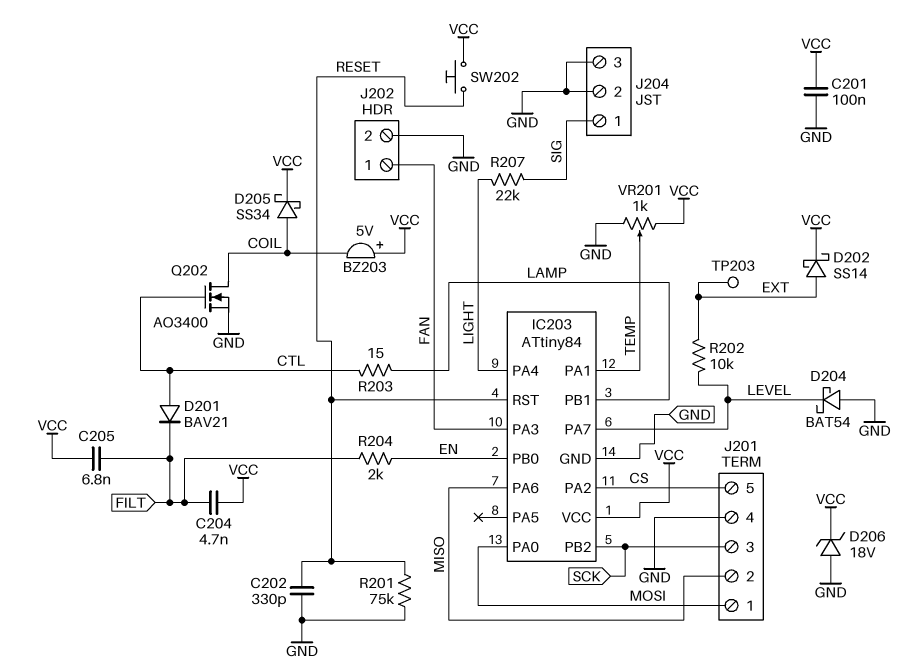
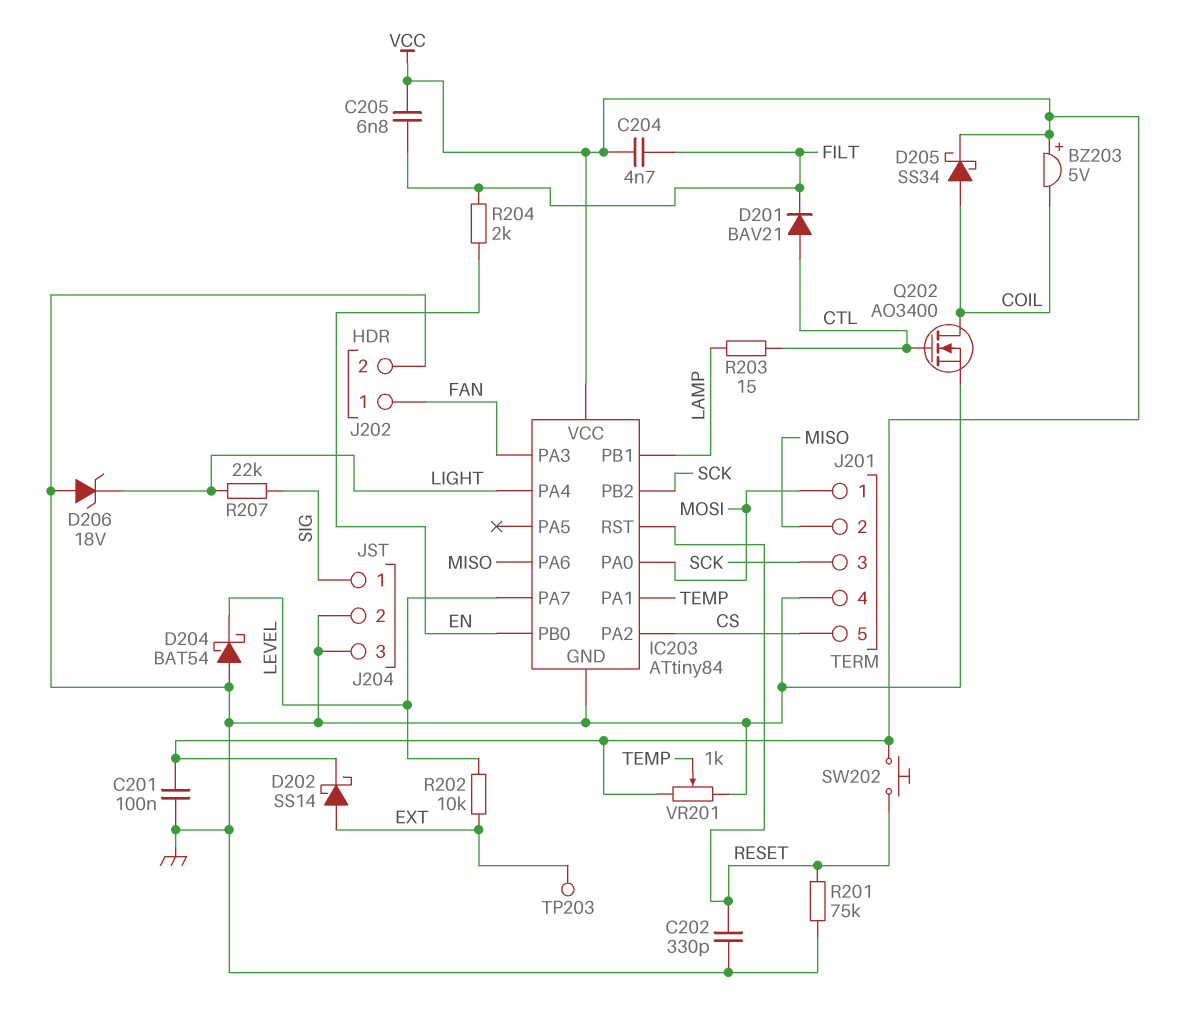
D206: zener 18V (A GND, K VCC) -> zener 18V (A GND, K LIGHT)

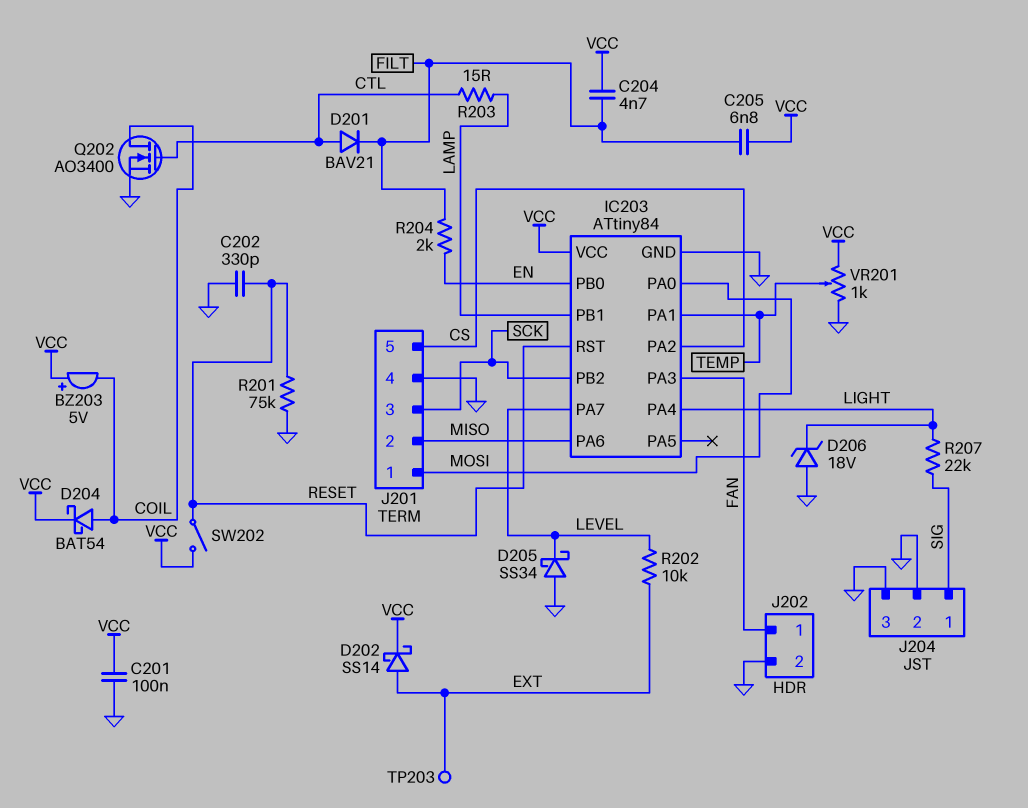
D204: schottky BAT54 (A GND, K LEVEL) -> schottky BAT54 (A COIL, K VCC)
D205: schottky SS34 (A COIL, K VCC) -> schottky SS34 (A GND, K LEVEL)
SW202: button (RESET, VCC) -> switch (RESET, VCC)

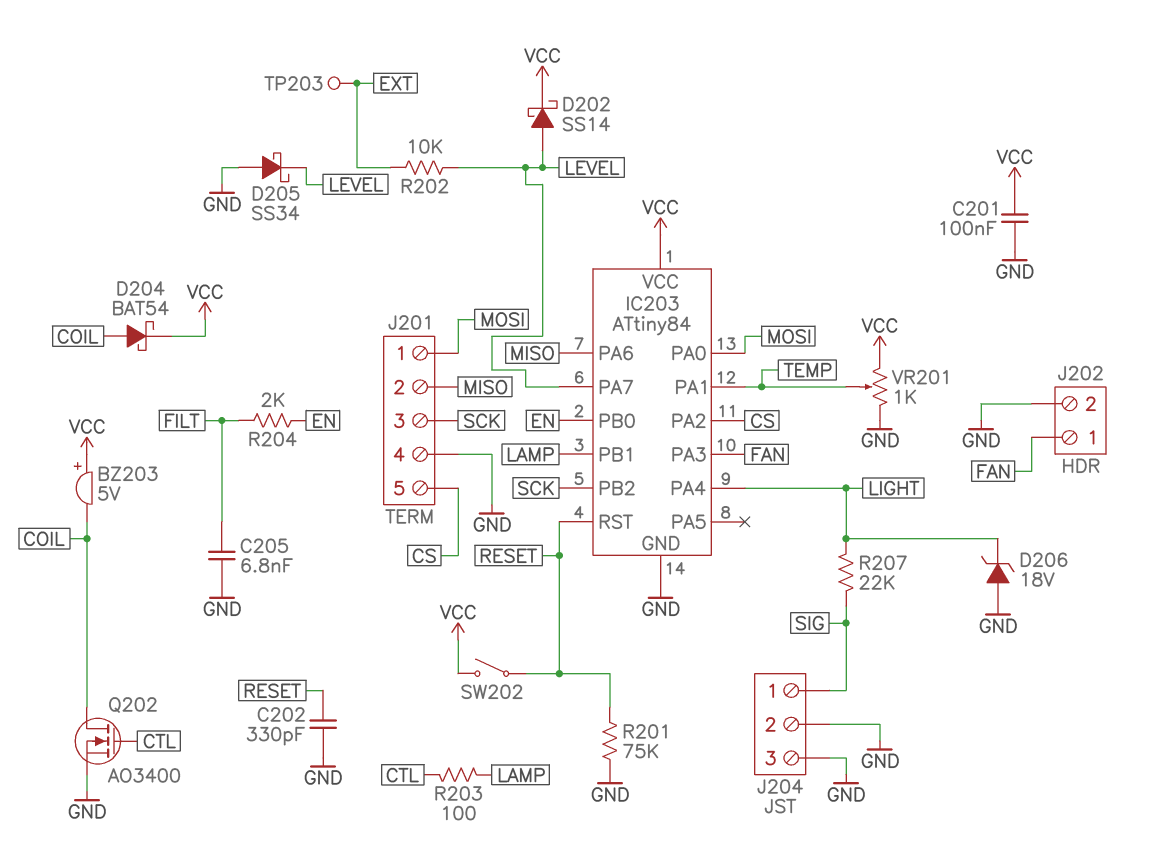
C204: 4.7nF (FILT, VCC) -> none
C205: 6.8nF (FILT, VCC) -> 6.8nF (FILT, GND)
D201: diode BAV21 (A CTL, K FILT) -> none
D202: schottky SS14 (A EXT, K VCC) -> schottky SS14 (A LEVEL, K VCC)
R203: 15 (CTL, LAMP) -> 100 (CTL, LAMP)

